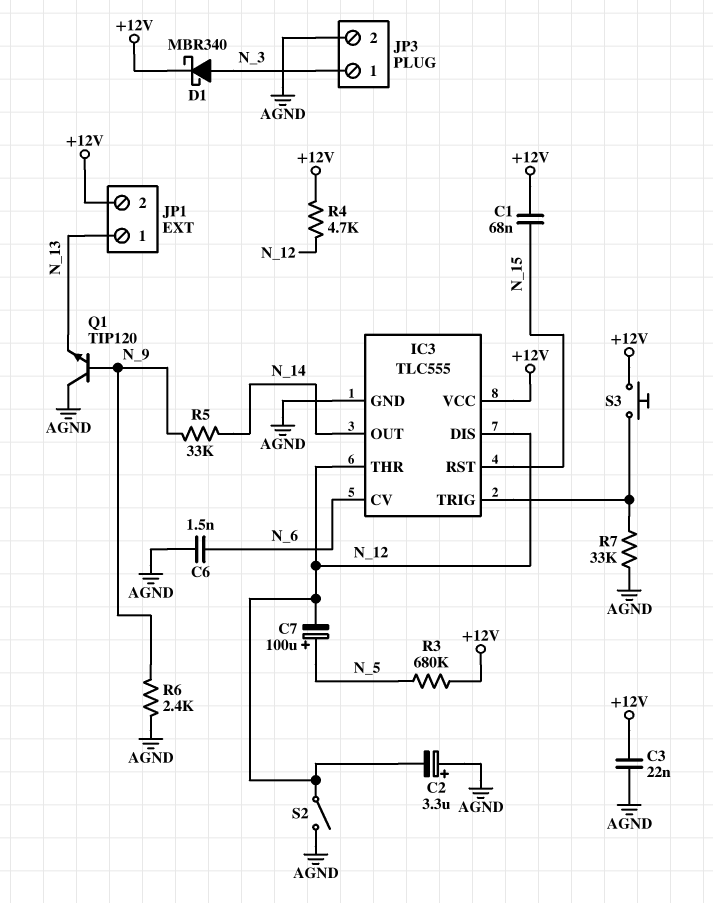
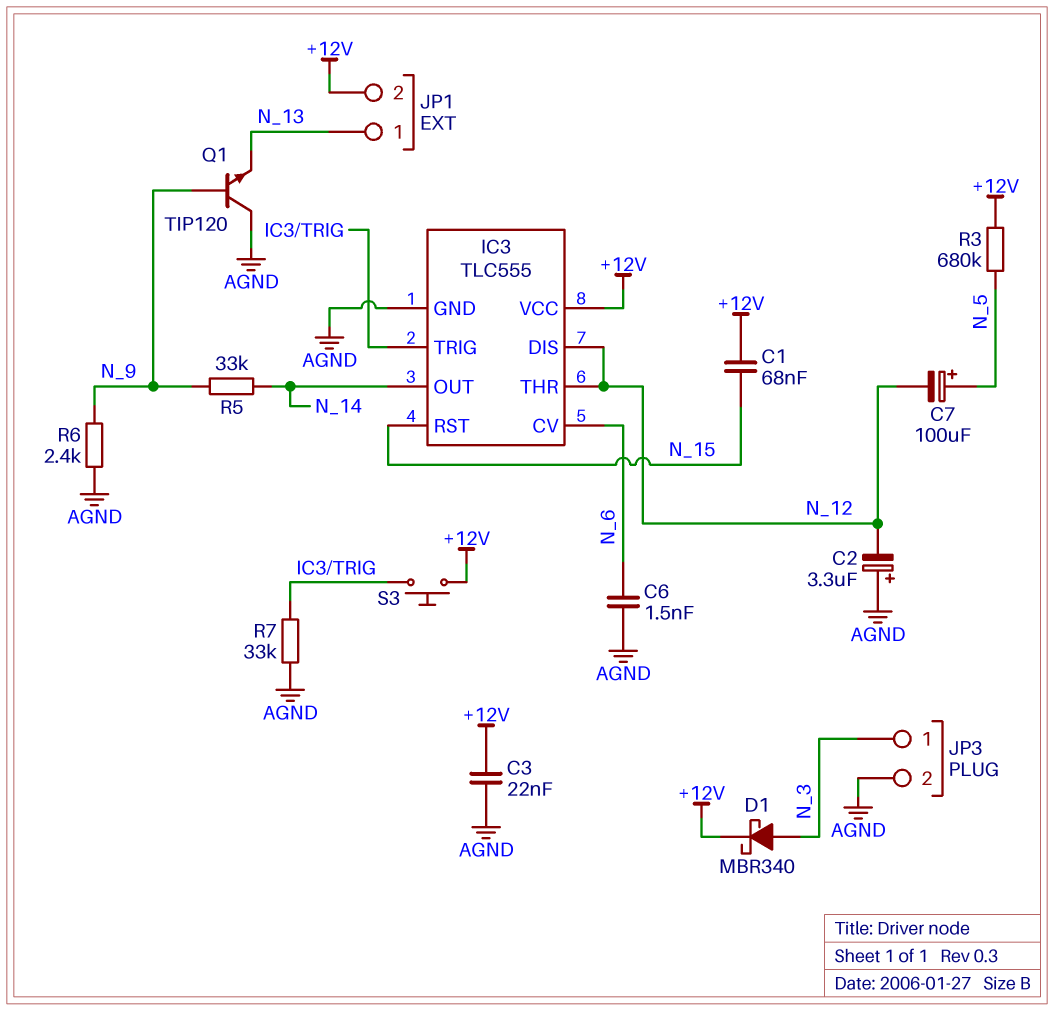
R4: 4.7k (+12V, N_12) -> none
S2: switch (AGND, N_12) -> none

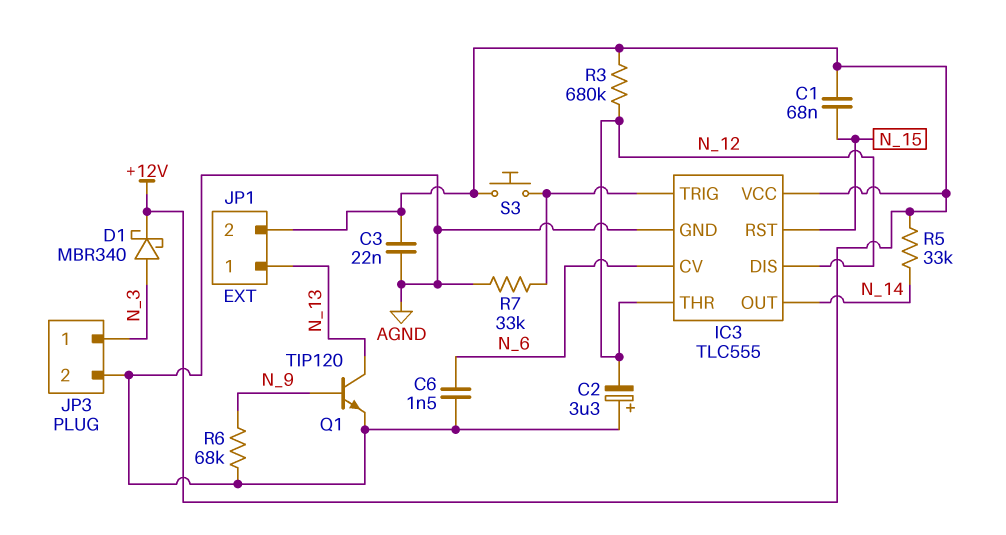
C7: 100uF (plus N_5, minus N_12) -> none
Q1: NPN TIP120 (B N_9, C AGND, E N_13) -> NPN TIP120 (B N_9, C N_13, E AGND)
R3: 680k (+12V, N_5) -> 680k (+12V, N_12)
R5: 33k (N_9, N_14) -> 33k (+12V, N_14)
R6: 2.4k (AGND, N_9) -> 68k (AGND, N_9)

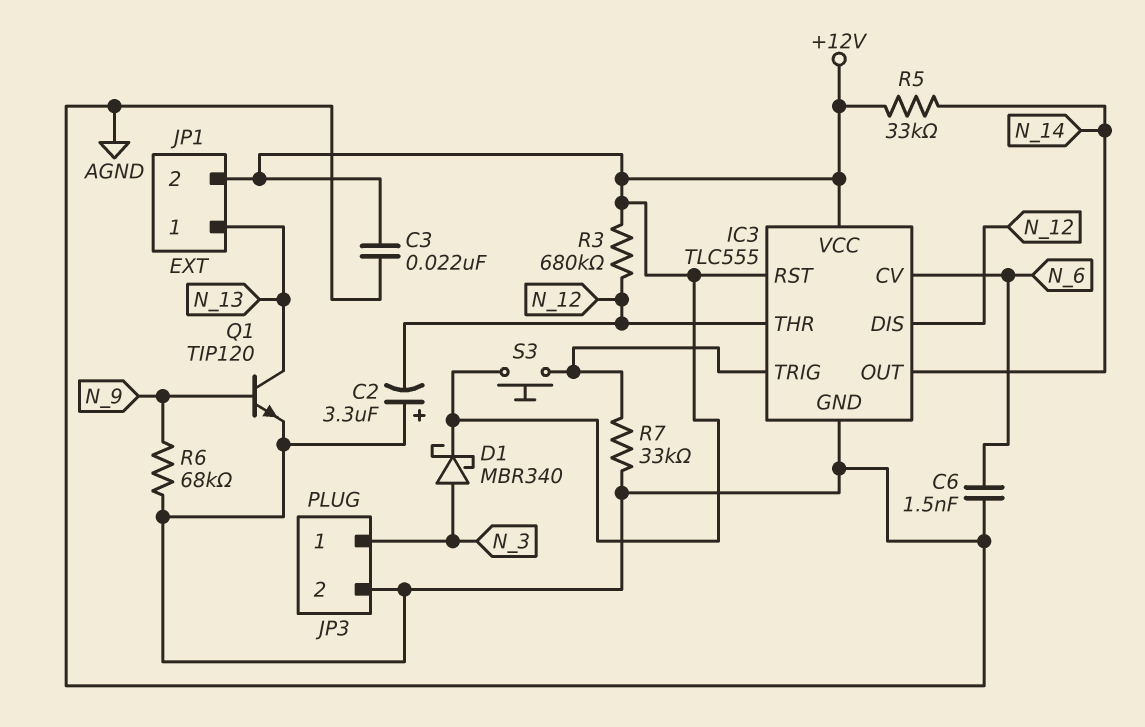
C1: 68nF (+12V, N_15) -> none
IC3 pin RST: N_15 -> +12V

